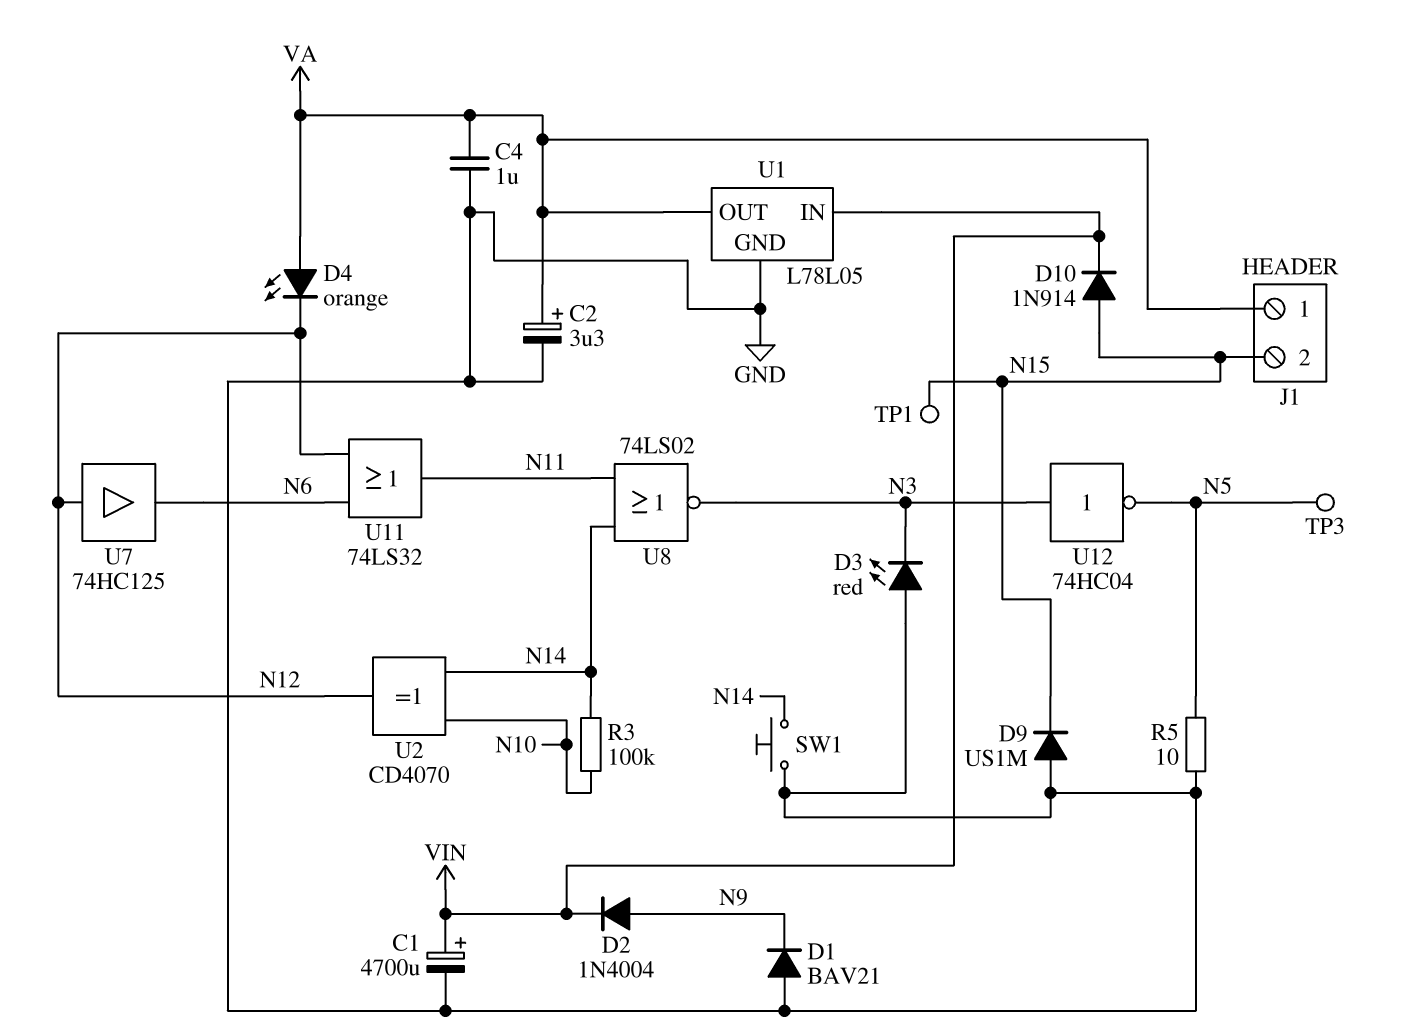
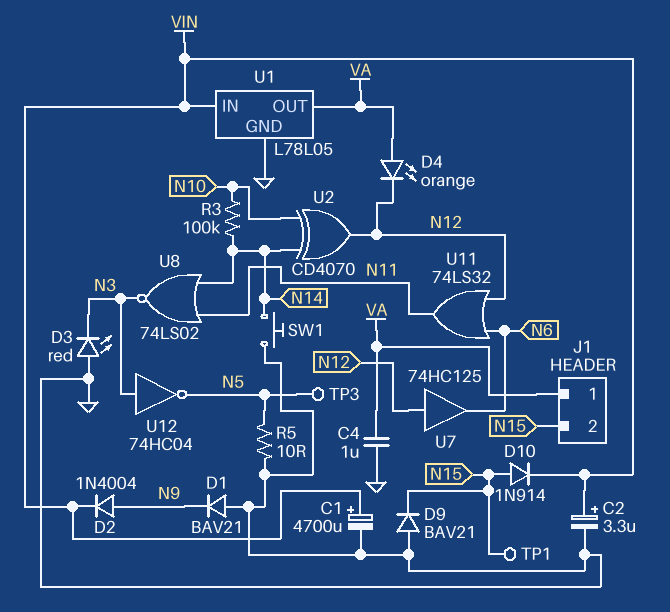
C2: 3.3uF (plus VA, minus GND) -> 3.3uF (plus VIN, minus GND)
D9: diode US1M (A GND, K N15) -> diode BAV21 (A GND, K N15)

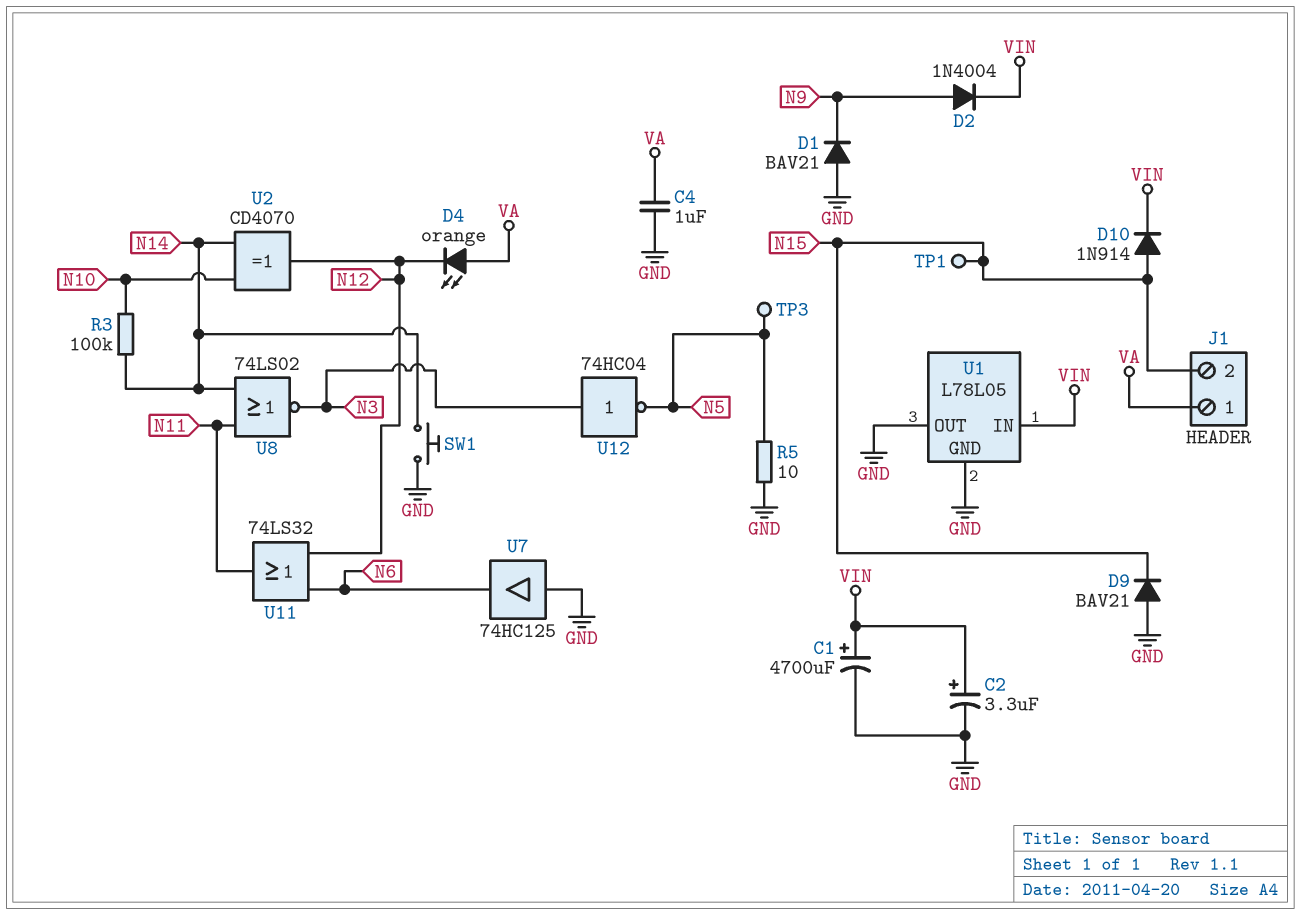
D3: LED red (A GND, K N3) -> none
U1 pin OUT: VA -> GND
U7: buffer 74HC125 (in N12, out N6) -> buffer 74HC125 (in GND, out N6)

